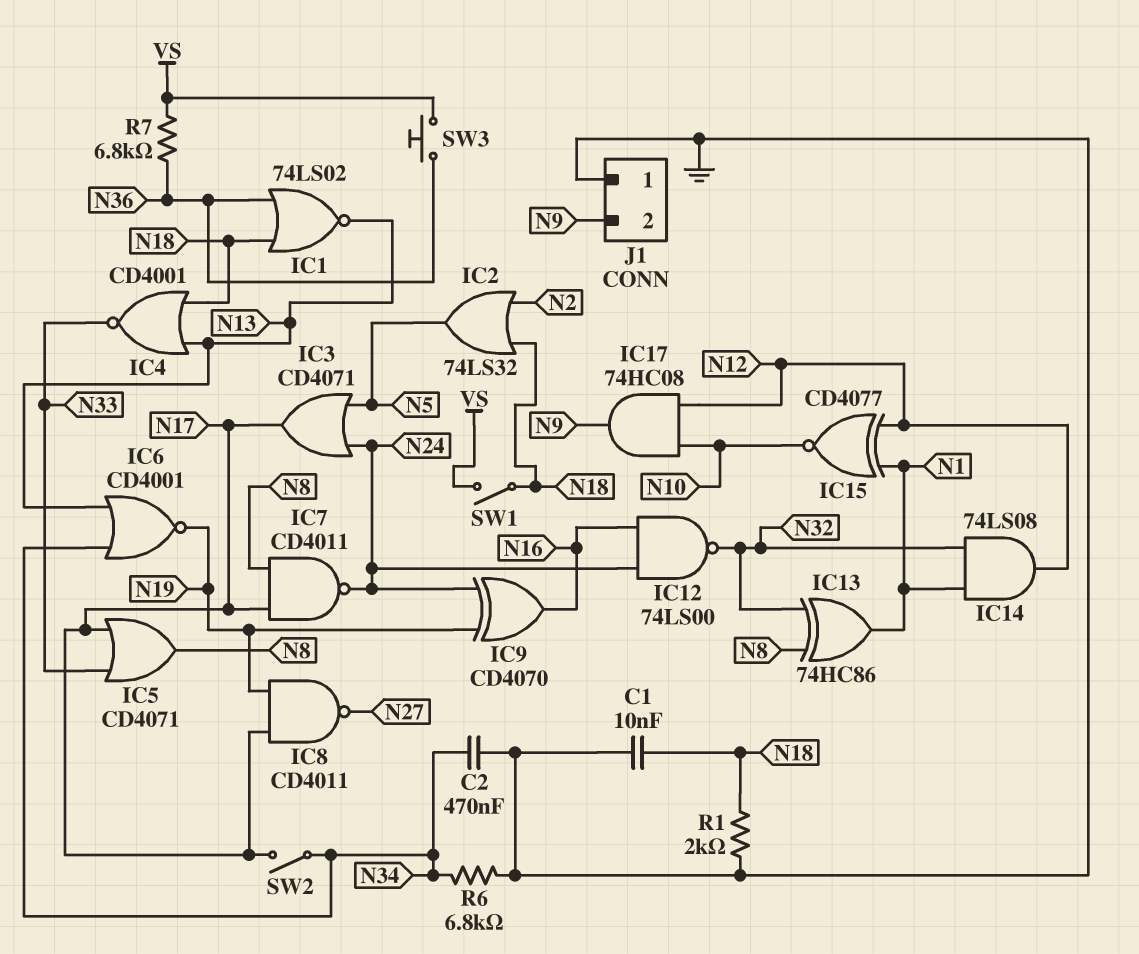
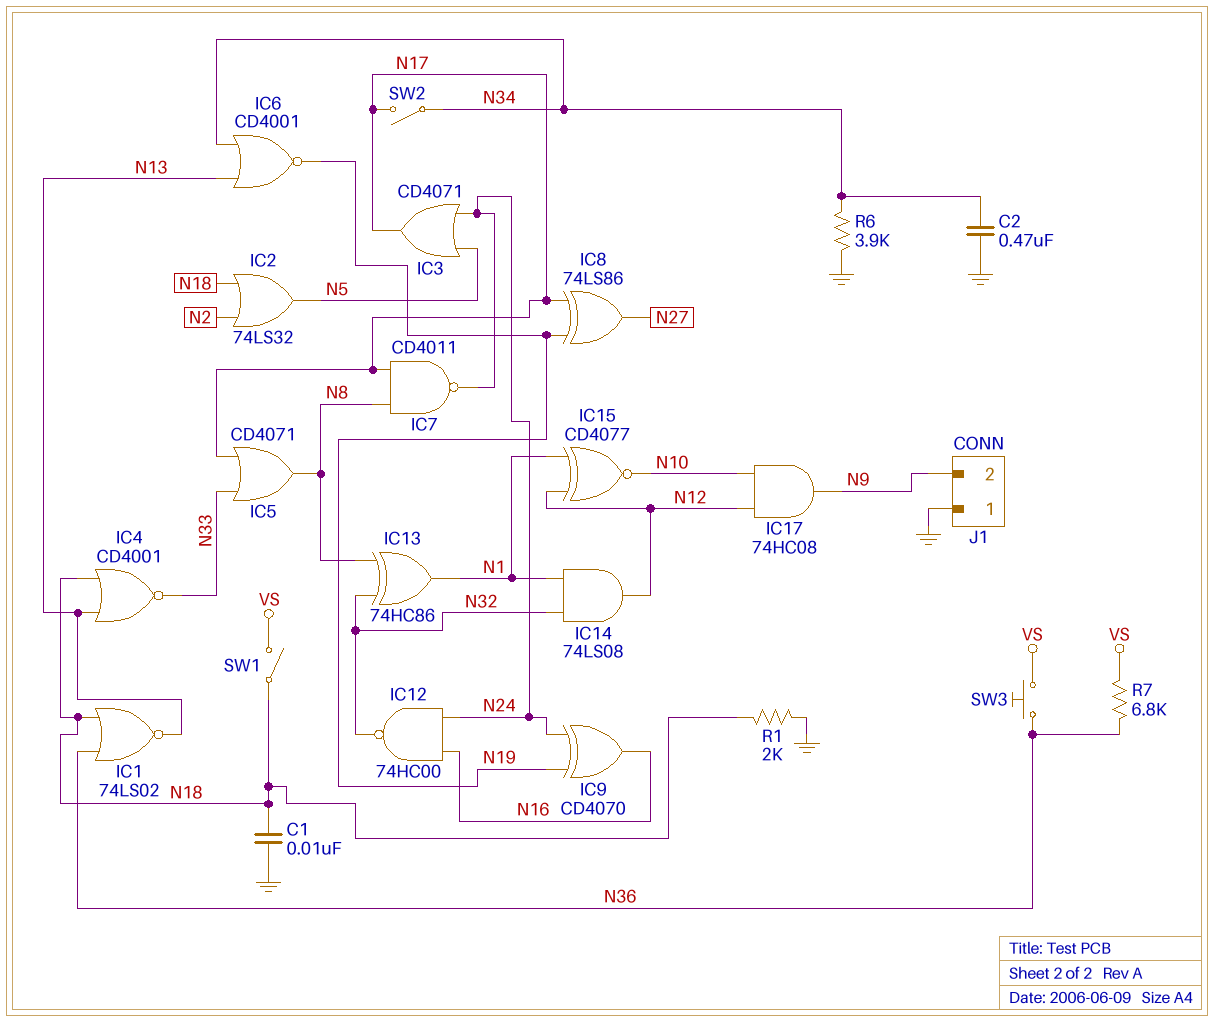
IC8: NAND CD4011 (in N17, in N19, out N27) -> XOR 74LS86 (in N17, in N19, out N27)
IC12: NAND 74LS00 (in N16, in N24, out N32) -> NAND 74HC00 (in N16, in N24, out N32)
R6: 6.8k (GND, N34) -> 3.9k (GND, N34)

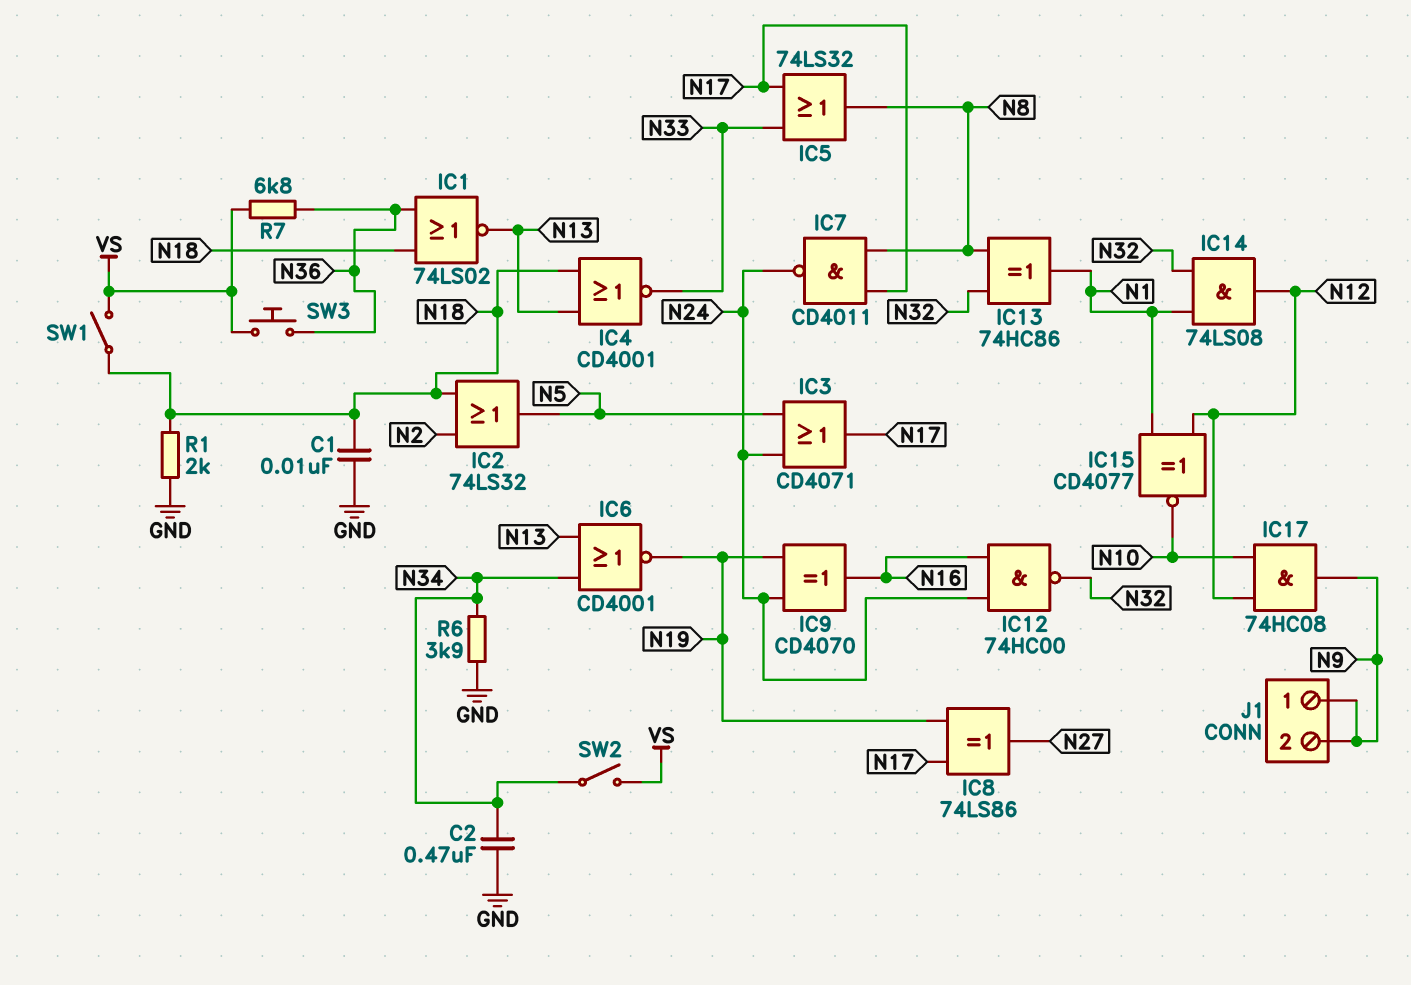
IC5: OR CD4071 (in N17, in N33, out N8) -> OR 74LS32 (in N17, in N33, out N8)
J1 pin 1: GND -> N9
SW2: switch (N17, N34) -> switch (N34, VS)

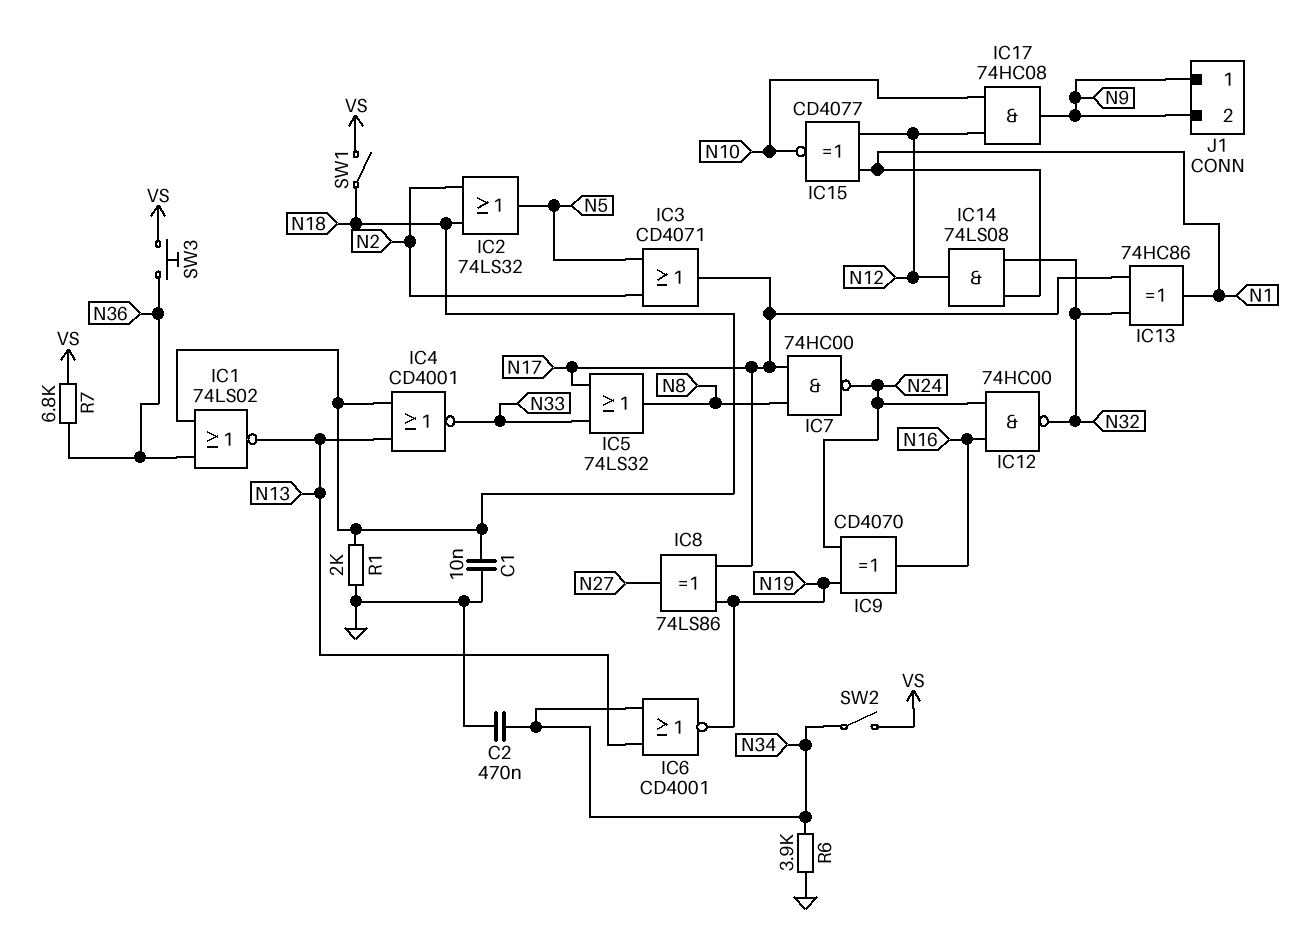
IC3: OR CD4071 (in N5, in N24, out N17) -> OR CD4071 (in N2, in N5, out N17)
IC7: NAND CD4011 (in N8, in N17, out N24) -> NAND 74HC00 (in N8, in N17, out N24)
IC13: XOR 74HC86 (in N8, in N32, out N1) -> XOR 74HC86 (in N17, in N32, out N1)

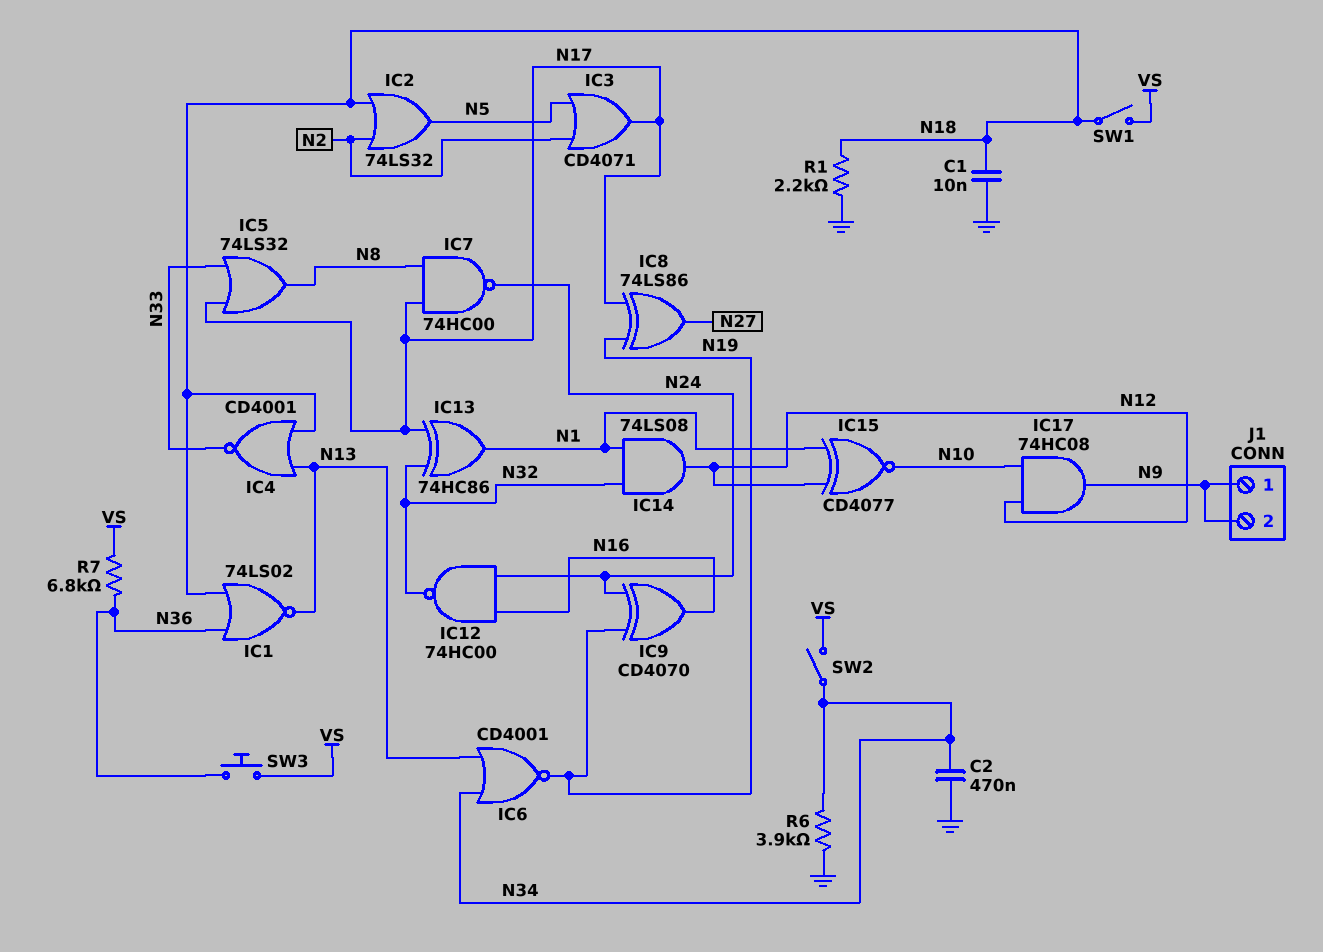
R1: 2k (GND, N18) -> 2.2k (GND, N18)

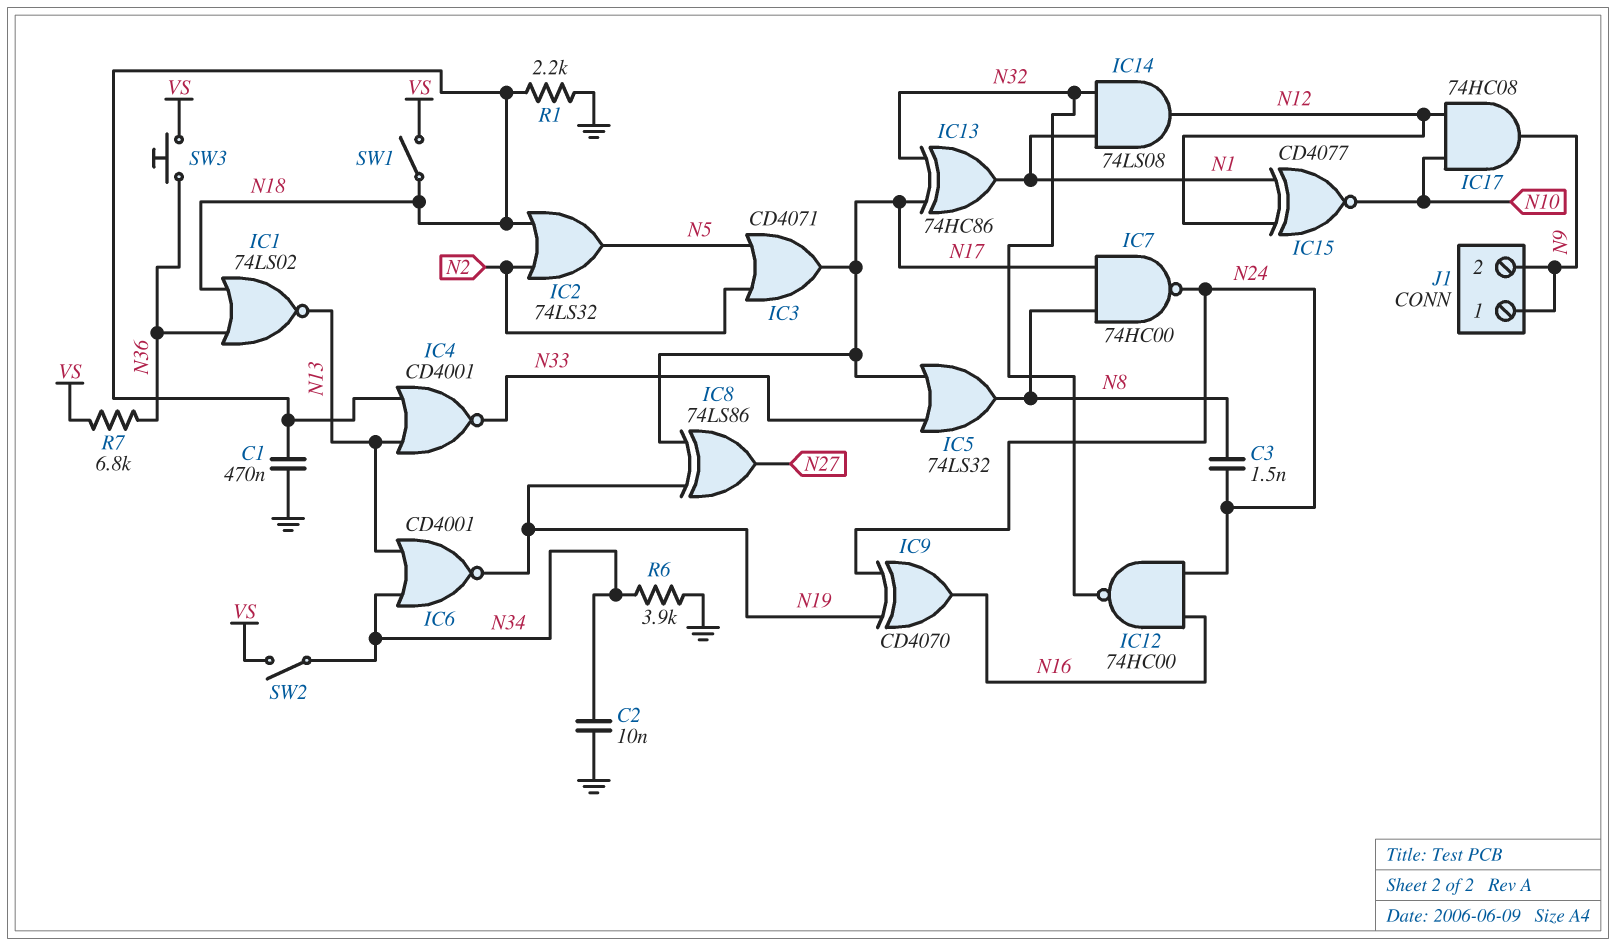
C1: 10nF (GND, N18) -> 470nF (GND, N18)
C2: 470nF (GND, N34) -> 10nF (GND, N34)
C3: none -> 1.5nF (N8, N24)

